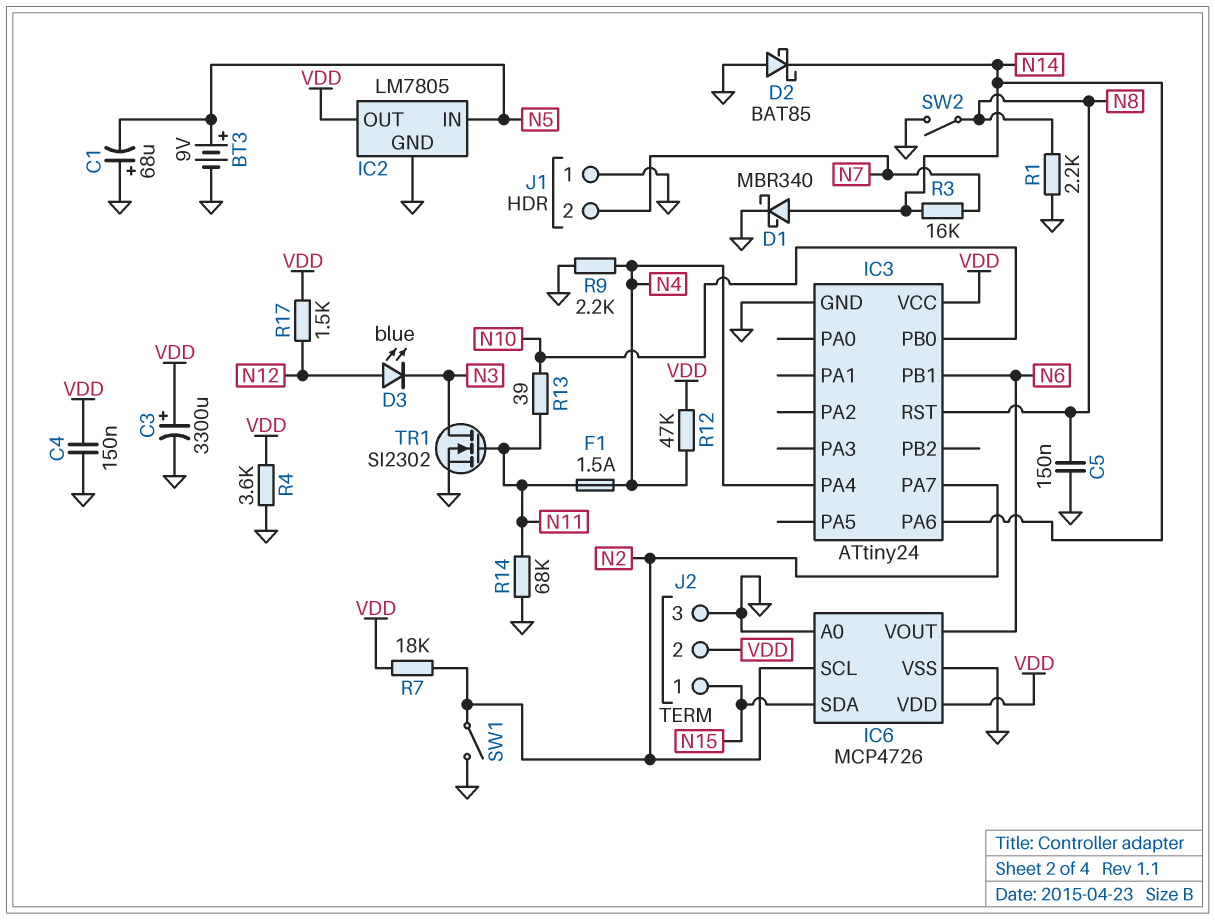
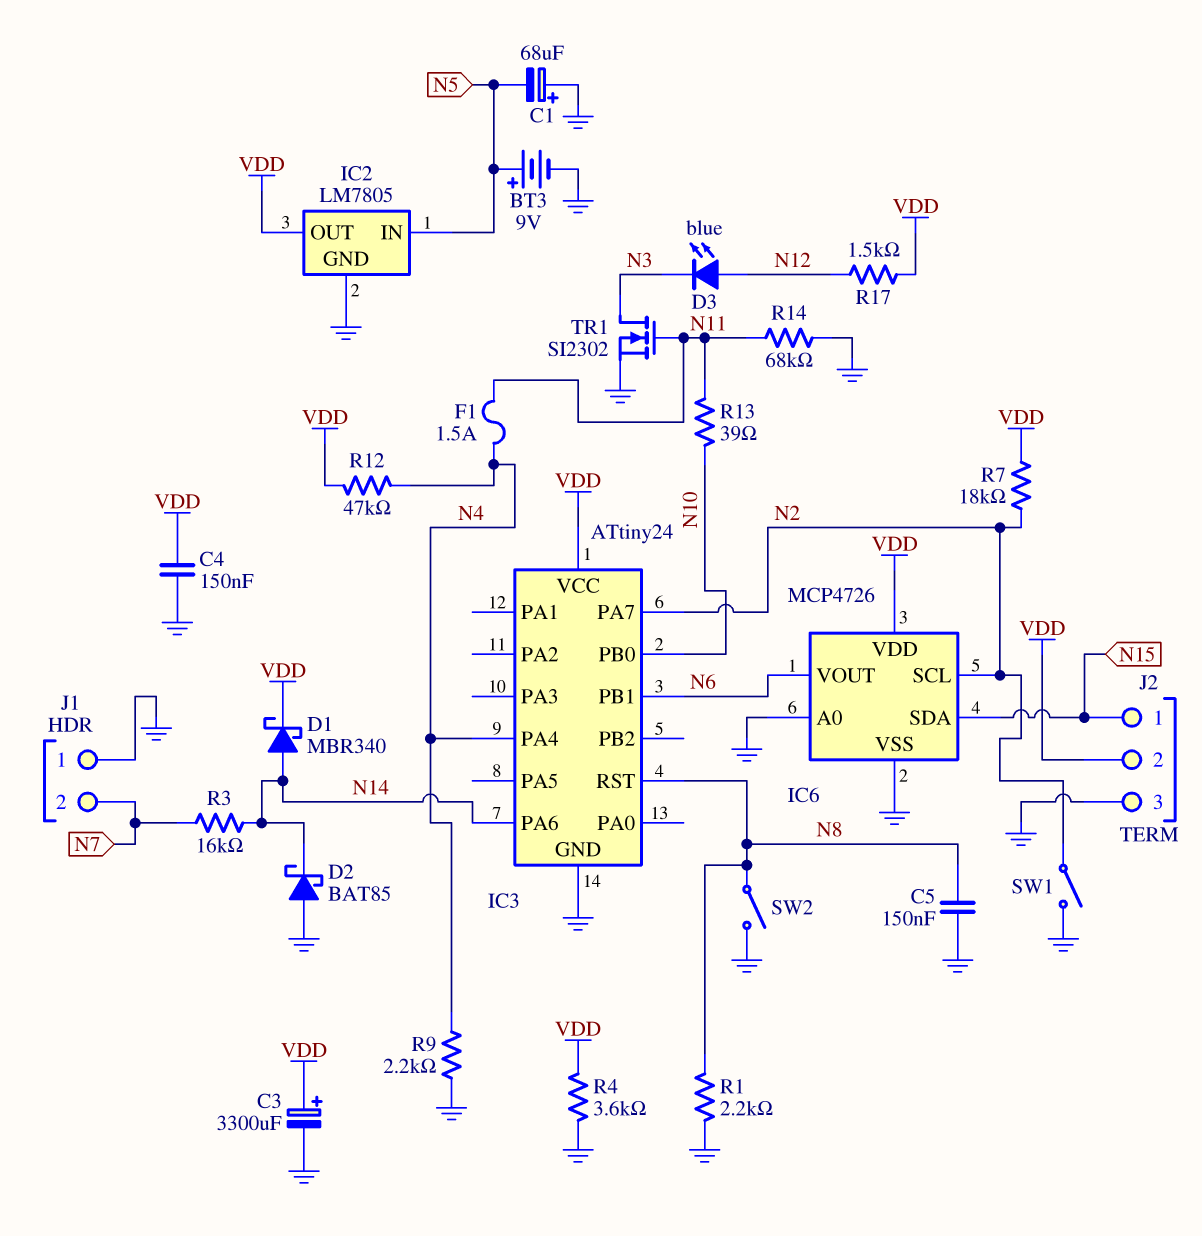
D1: schottky MBR340 (A N14, K GND) -> schottky MBR340 (A N14, K VDD)

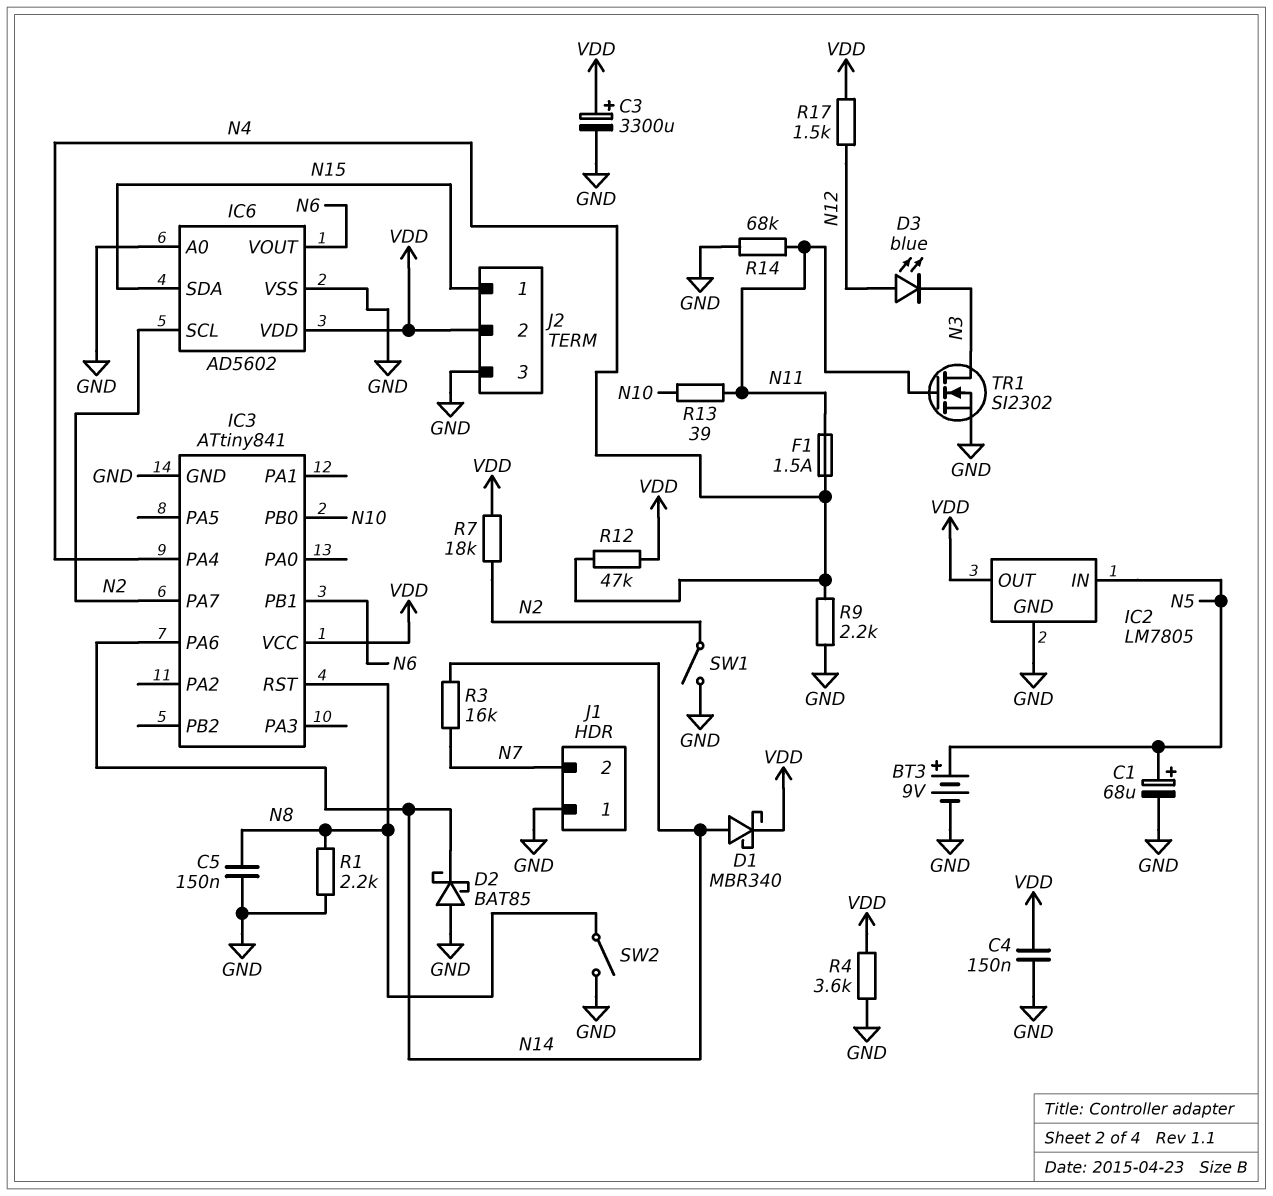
C1: 68uF (plus GND, minus N5) -> 68uF (plus N5, minus GND)
IC3: ATtiny24 -> ATtiny841
IC6: MCP4726 -> AD5602

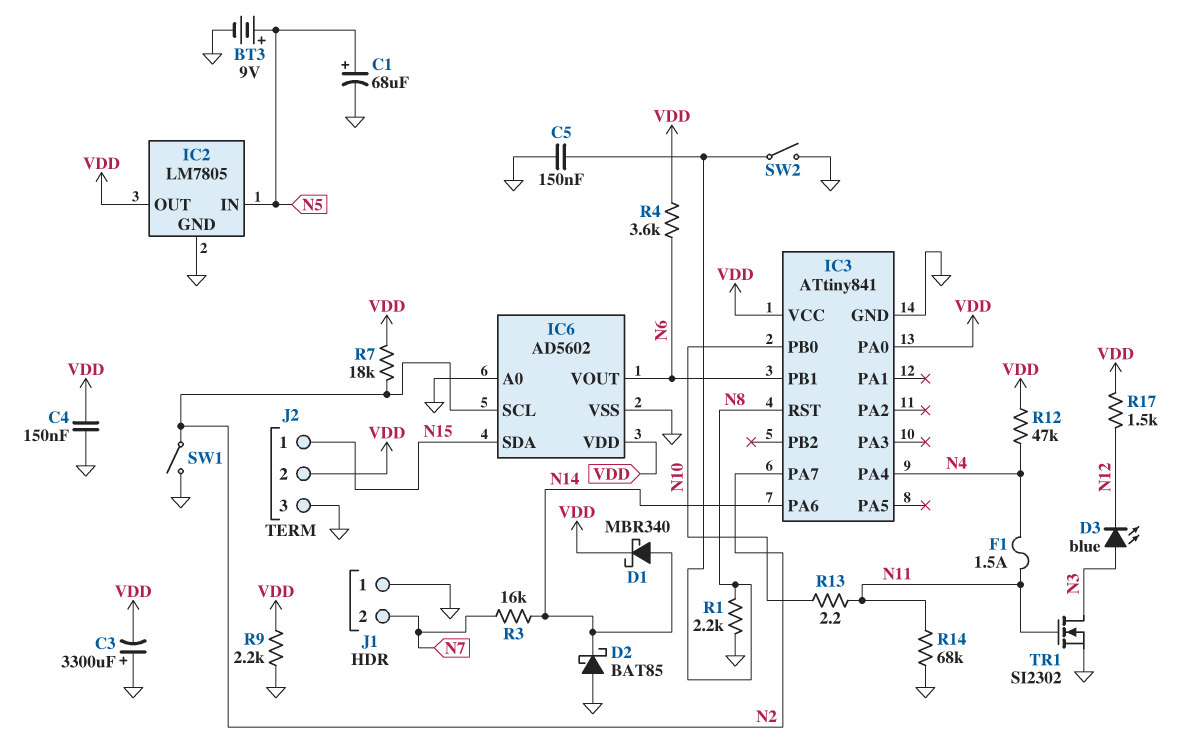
C3: 3300uF (plus VDD, minus GND) -> 3300uF (plus GND, minus VDD)
D3: LED blue (A N12, K N3) -> LED blue (A N3, K N12)
IC3 pin PA0: none -> VDD
R4: 3.6k (GND, VDD) -> 3.6k (N6, VDD)
R9: 2.2k (GND, N4) -> 2.2k (GND, VDD)
R13: 39 (N10, N11) -> 2.2 (N10, N11)

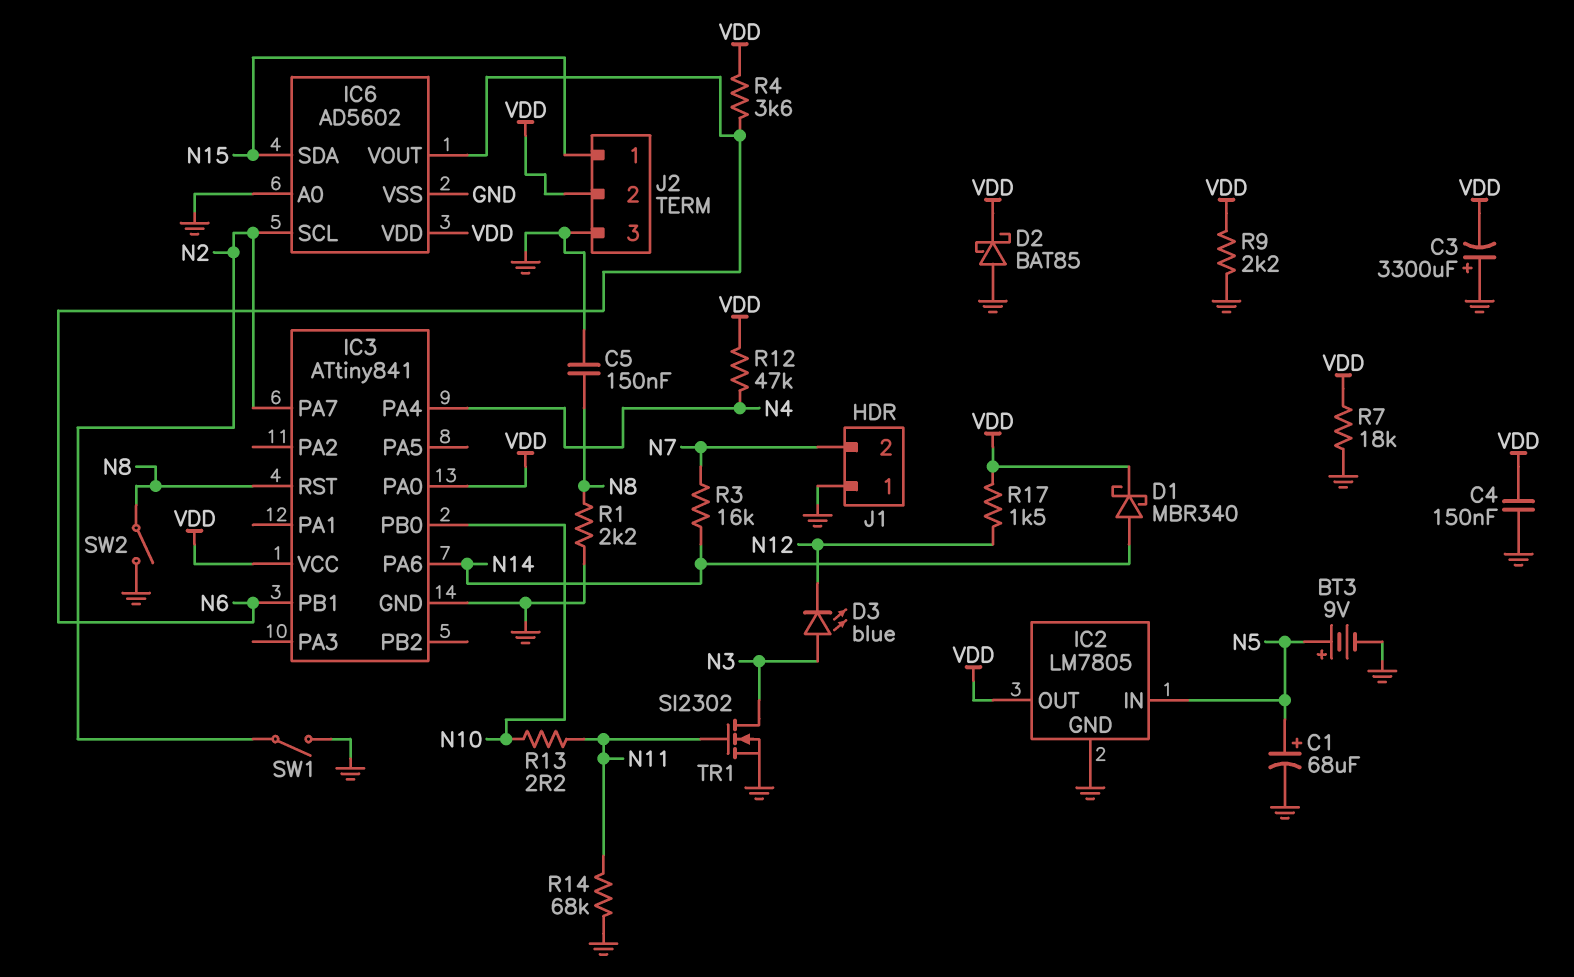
D2: schottky BAT85 (A GND, K N14) -> schottky BAT85 (A GND, K VDD)
F1: 1.5A (N4, N11) -> none
R7: 18k (N2, VDD) -> 18k (GND, VDD)

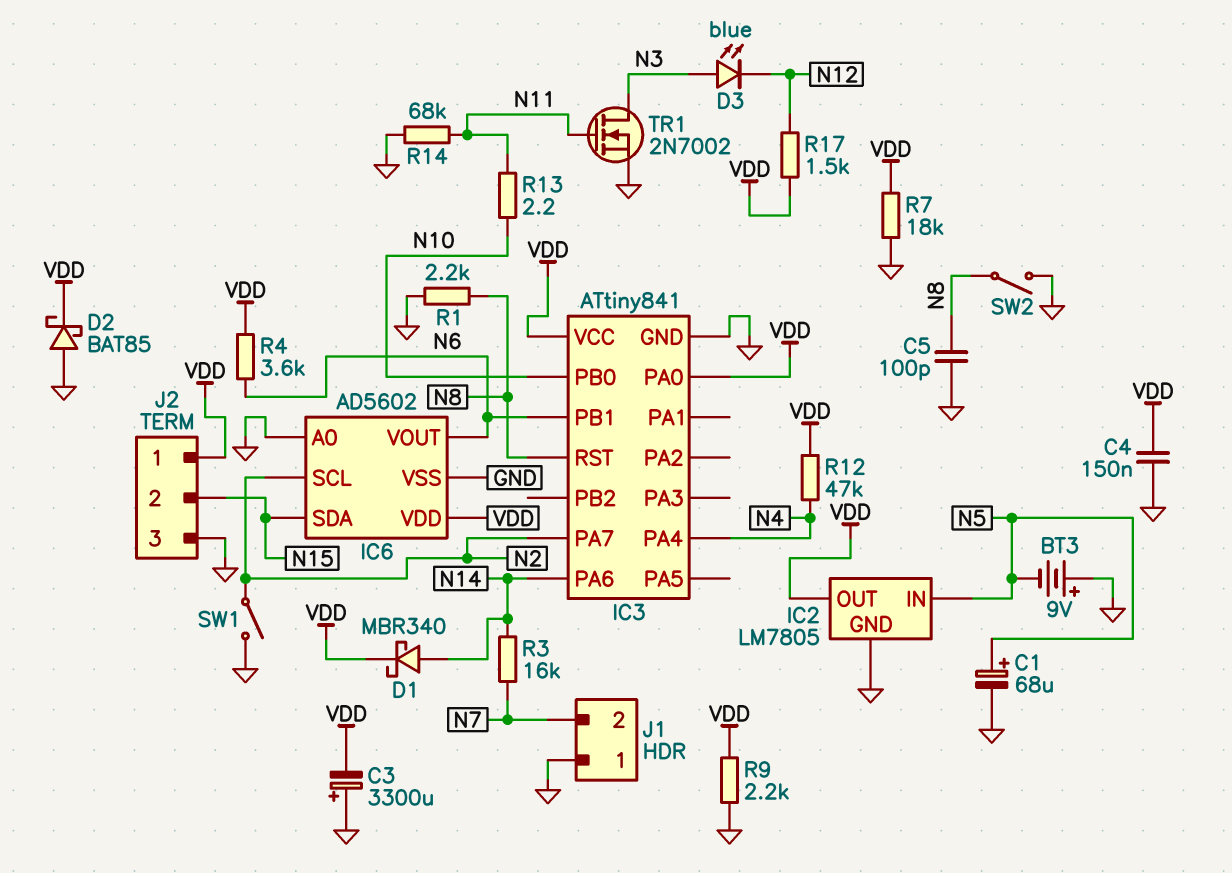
BT3: 9V (plus N5, minus GND) -> 9V (plus GND, minus N5)
C5: 150nF (GND, N8) -> 100pF (GND, N8)
J2 pin 1: N15 -> VDD
J2 pin 2: VDD -> N15
TR1: NMOS SI2302 (G N11, D N3, S GND) -> NMOS 2N7002 (G N11, D N3, S GND)

